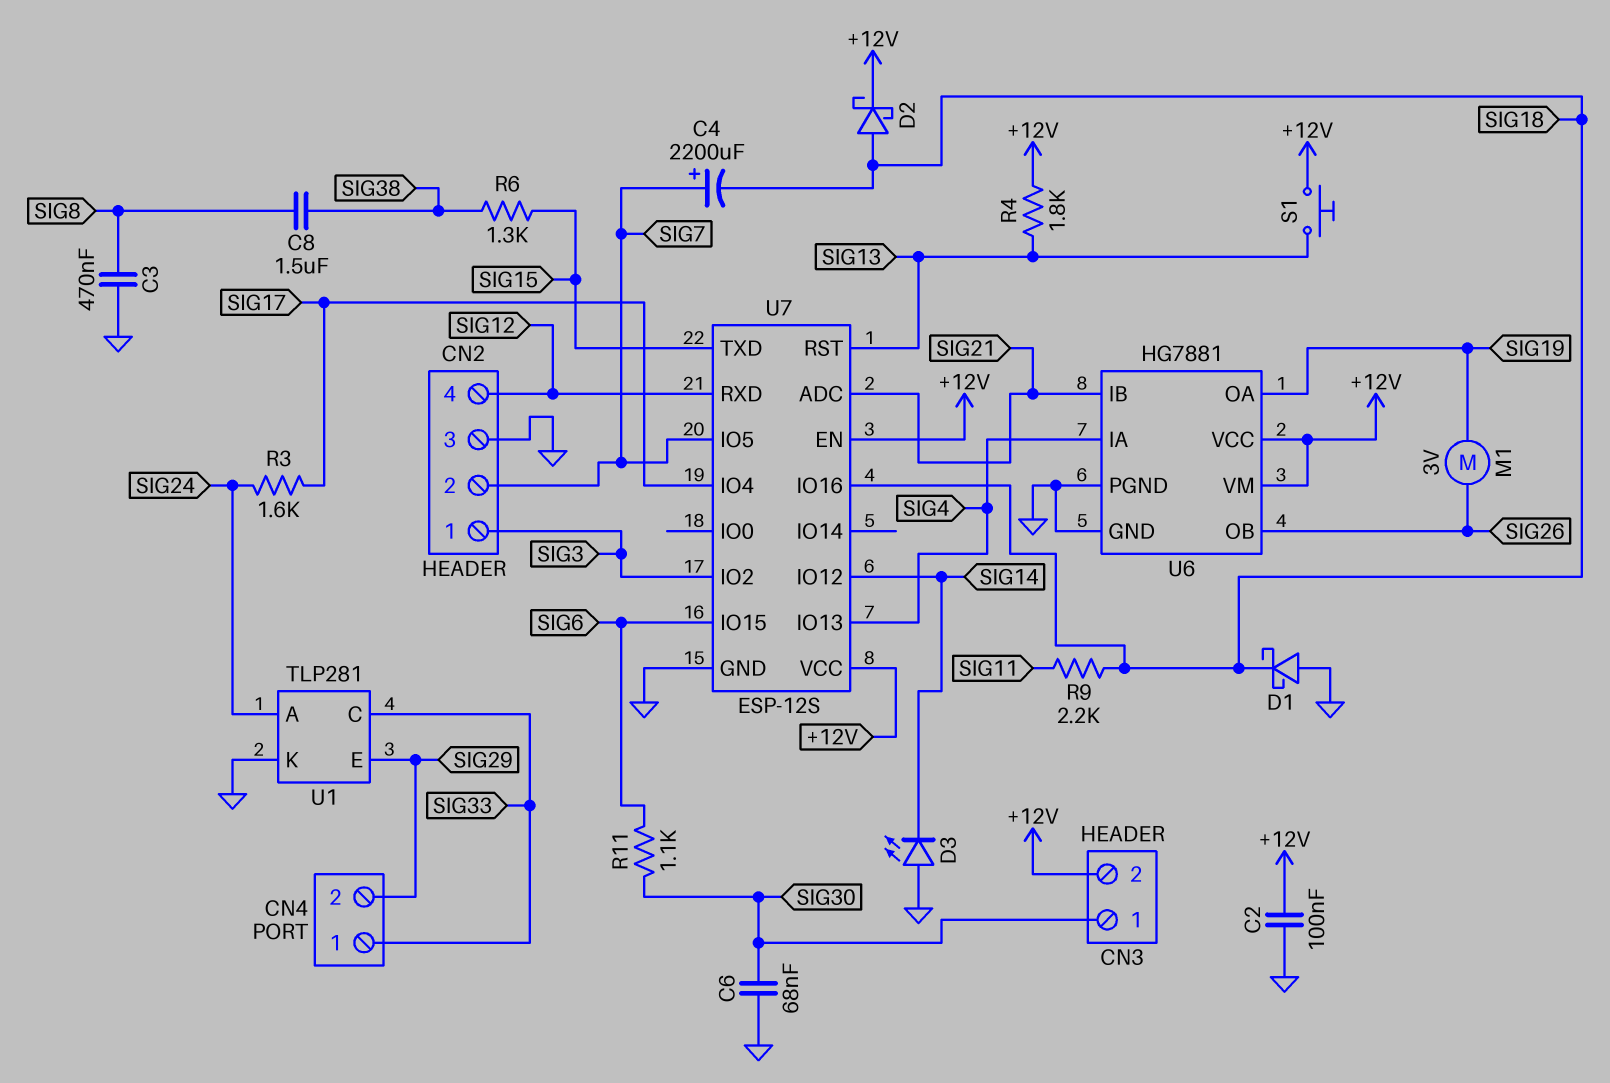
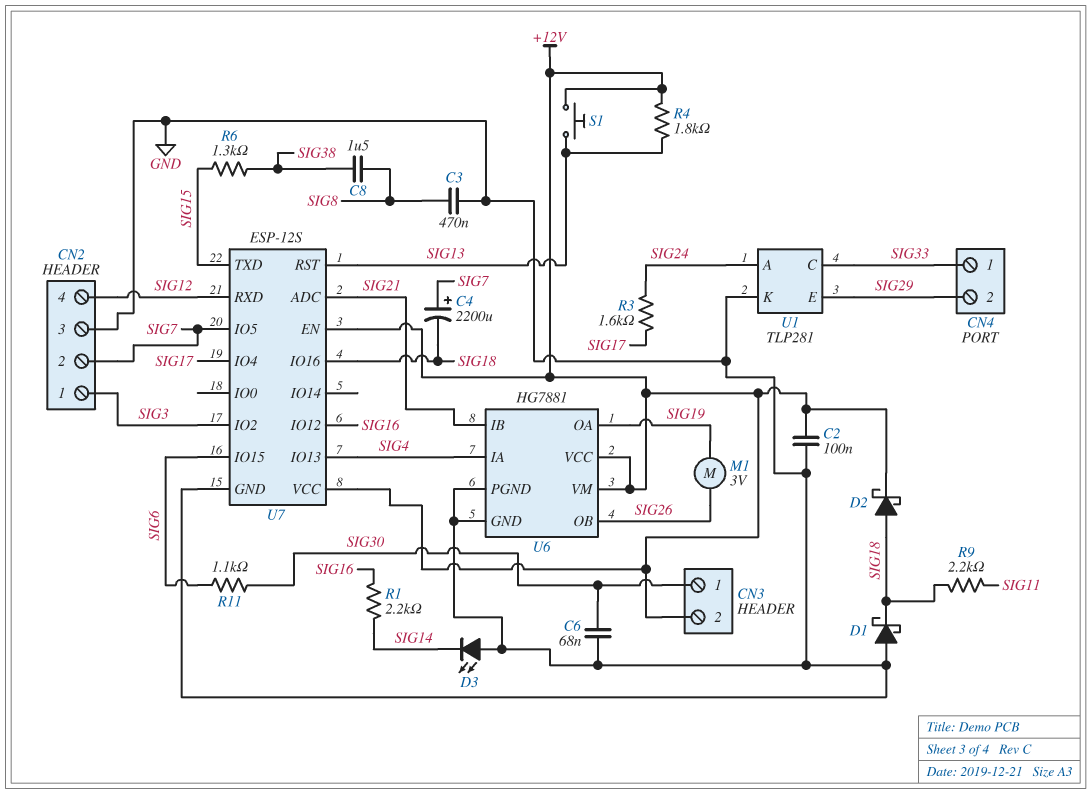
R1: none -> 2.2k (SIG14, SIG16)
U7 pin IO12: SIG14 -> SIG16

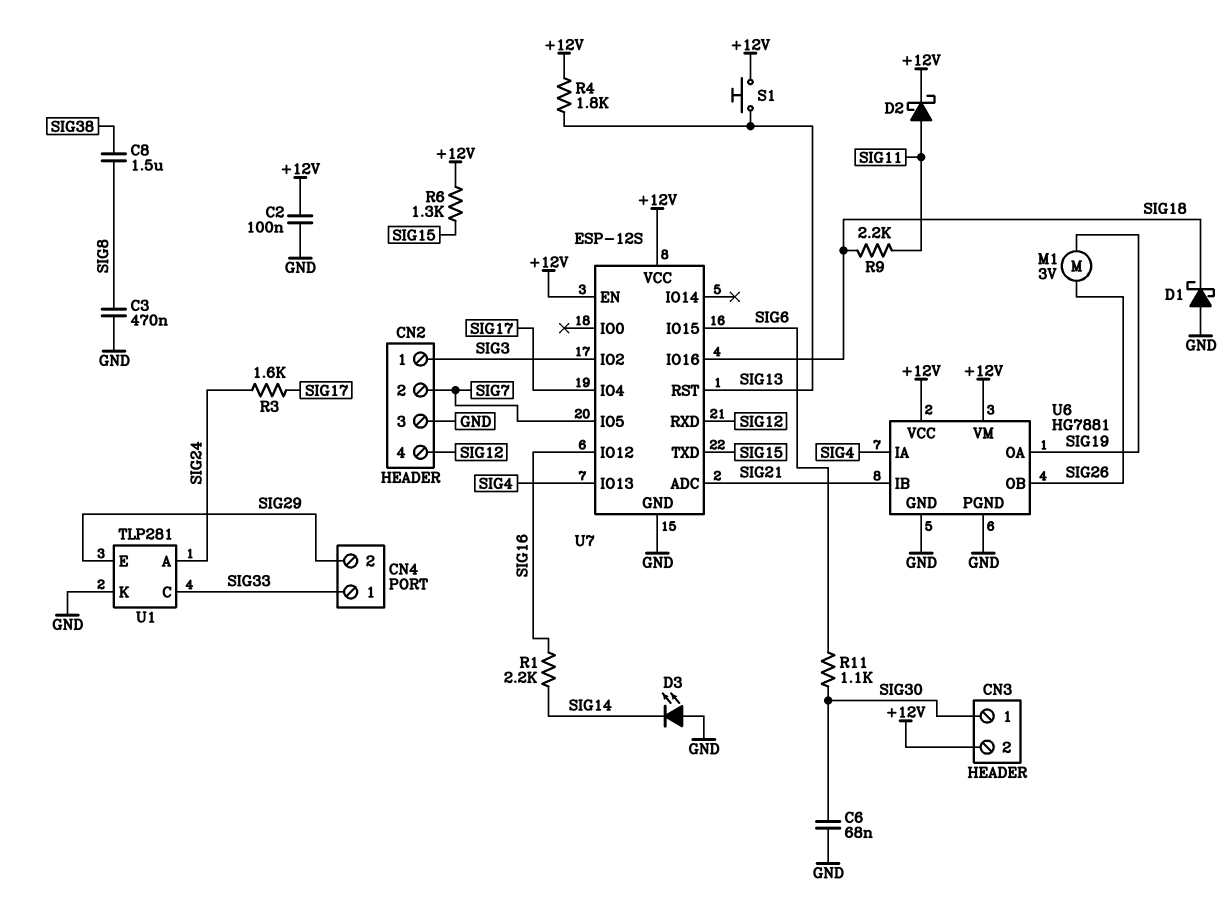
C4: 2200uF (plus SIG7, minus SIG18) -> none
D2: schottky (A SIG18, K +12V) -> schottky (A SIG11, K +12V)
R6: 1.3k (SIG15, SIG38) -> 1.3k (+12V, SIG15)

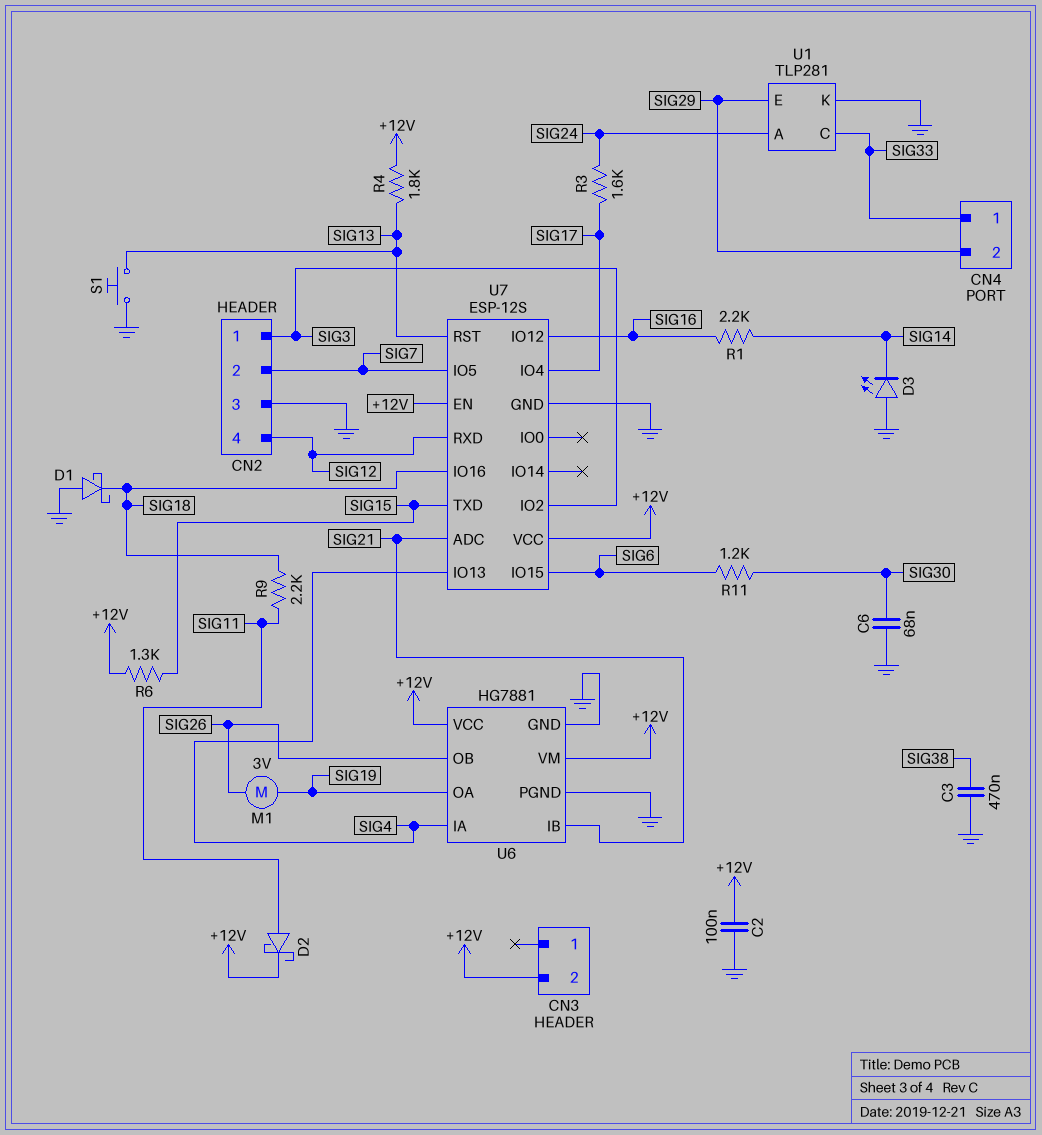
C3: 470nF (GND, SIG8) -> 470nF (GND, SIG38)
C8: 1.5uF (SIG8, SIG38) -> none
CN3 pin 1: SIG30 -> none
R11: 1.1k (SIG6, SIG30) -> 1.2k (SIG6, SIG30)
S1: button (+12V, SIG13) -> button (GND, SIG13)

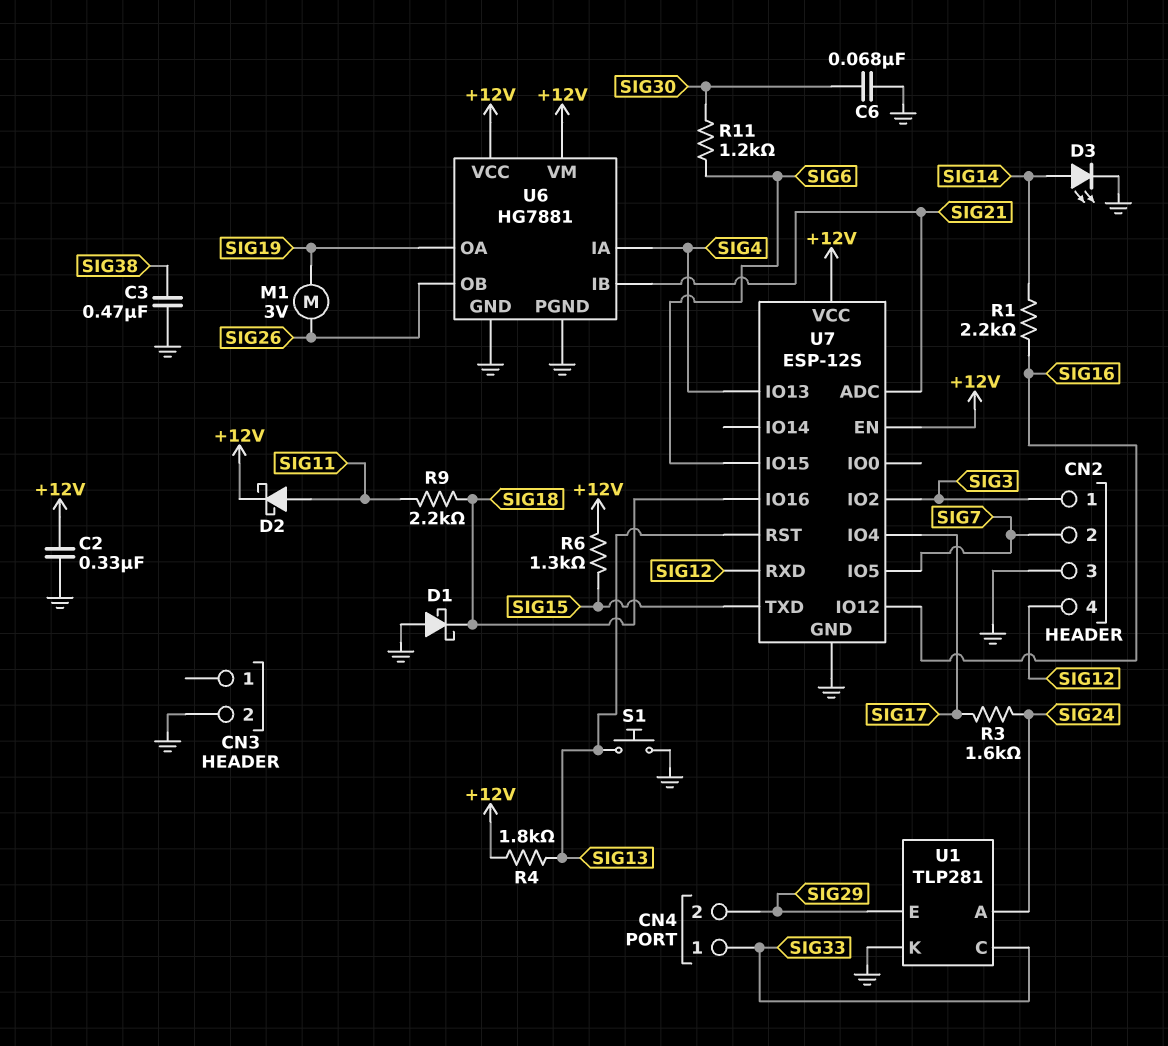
C2: 100nF (+12V, GND) -> 330nF (+12V, GND)
CN3 pin 2: +12V -> GND
D3: LED (A GND, K SIG14) -> LED (A SIG14, K GND)

